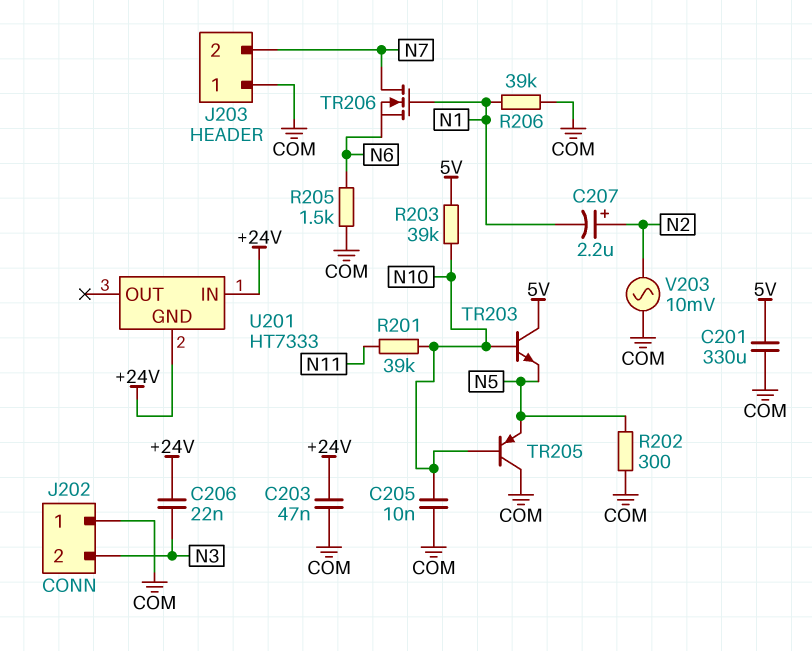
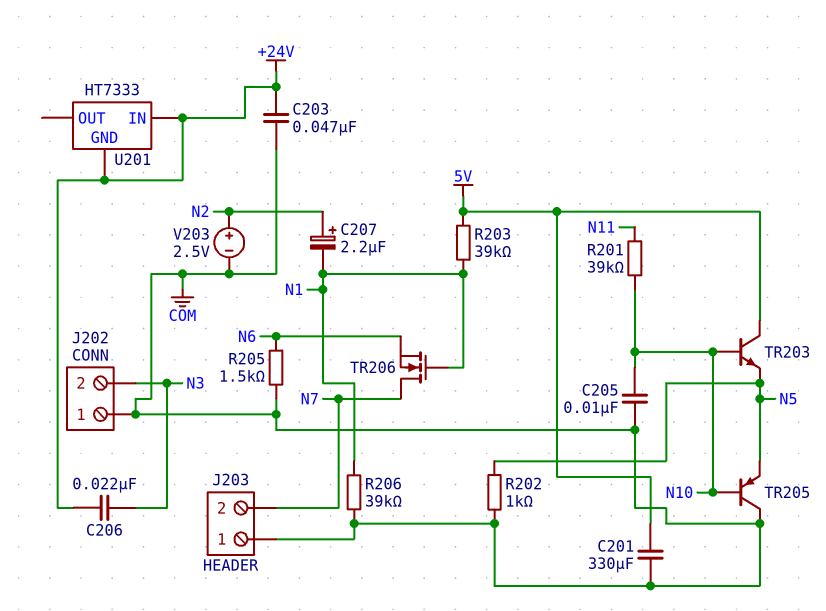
R202: 300 (COM, N5) -> 1k (COM, N5)
R203: 39k (5V, N10) -> 39k (5V, N1)
V203: AC 10mV (COM, N2) -> 2.5V (plus N2, minus COM)

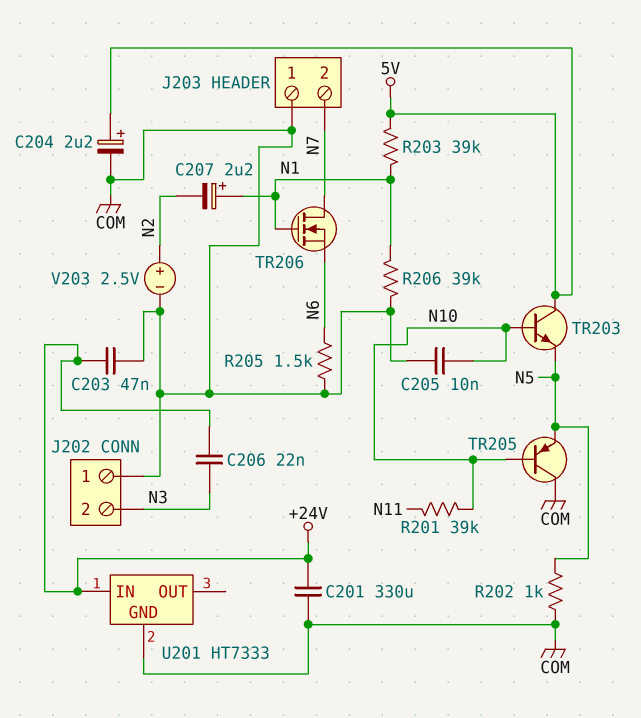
C201: 330uF (5V, COM) -> 330uF (+24V, COM)
C204: none -> 2.2uF (plus 5V, minus COM)
C207: 2.2uF (plus N2, minus N1) -> 2.2uF (plus N1, minus N2)
U201 pin GND: +24V -> COM

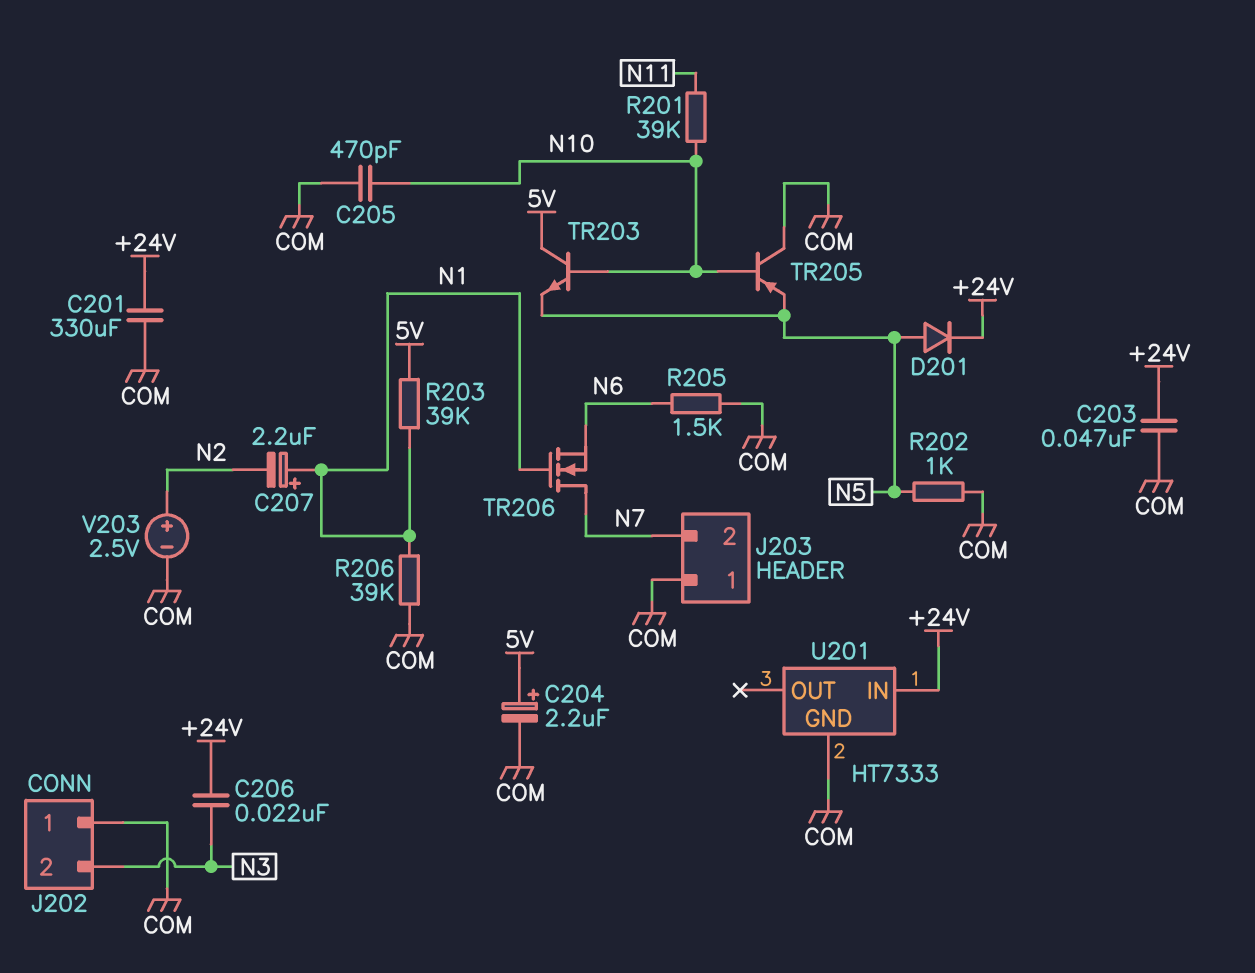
C205: 10nF (COM, N10) -> 470pF (COM, N10)
D201: none -> diode (A N5, K +24V)

